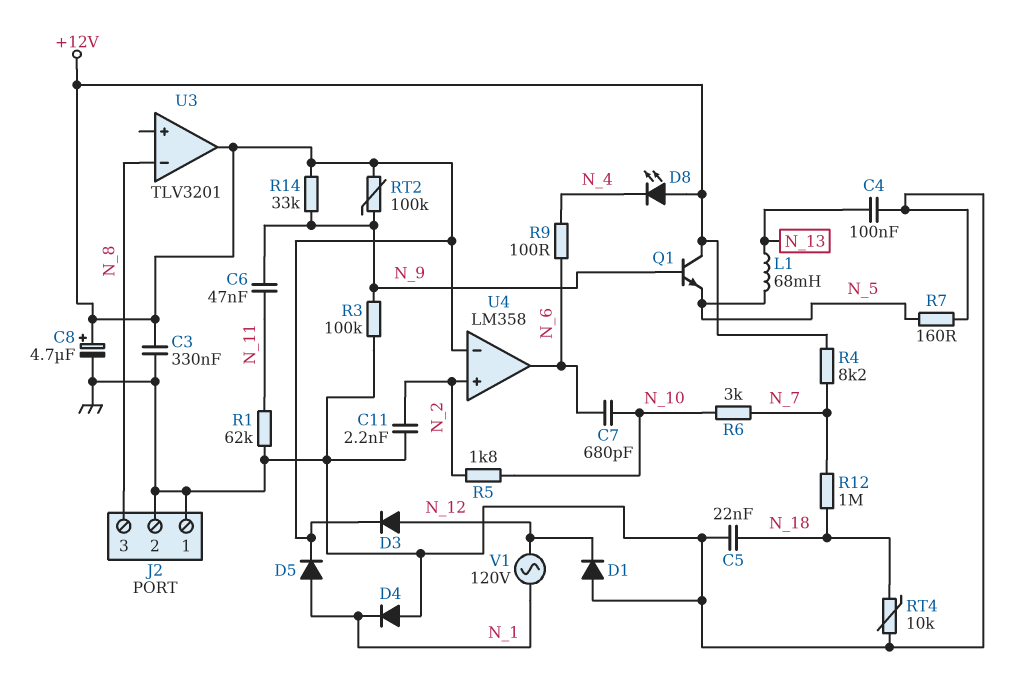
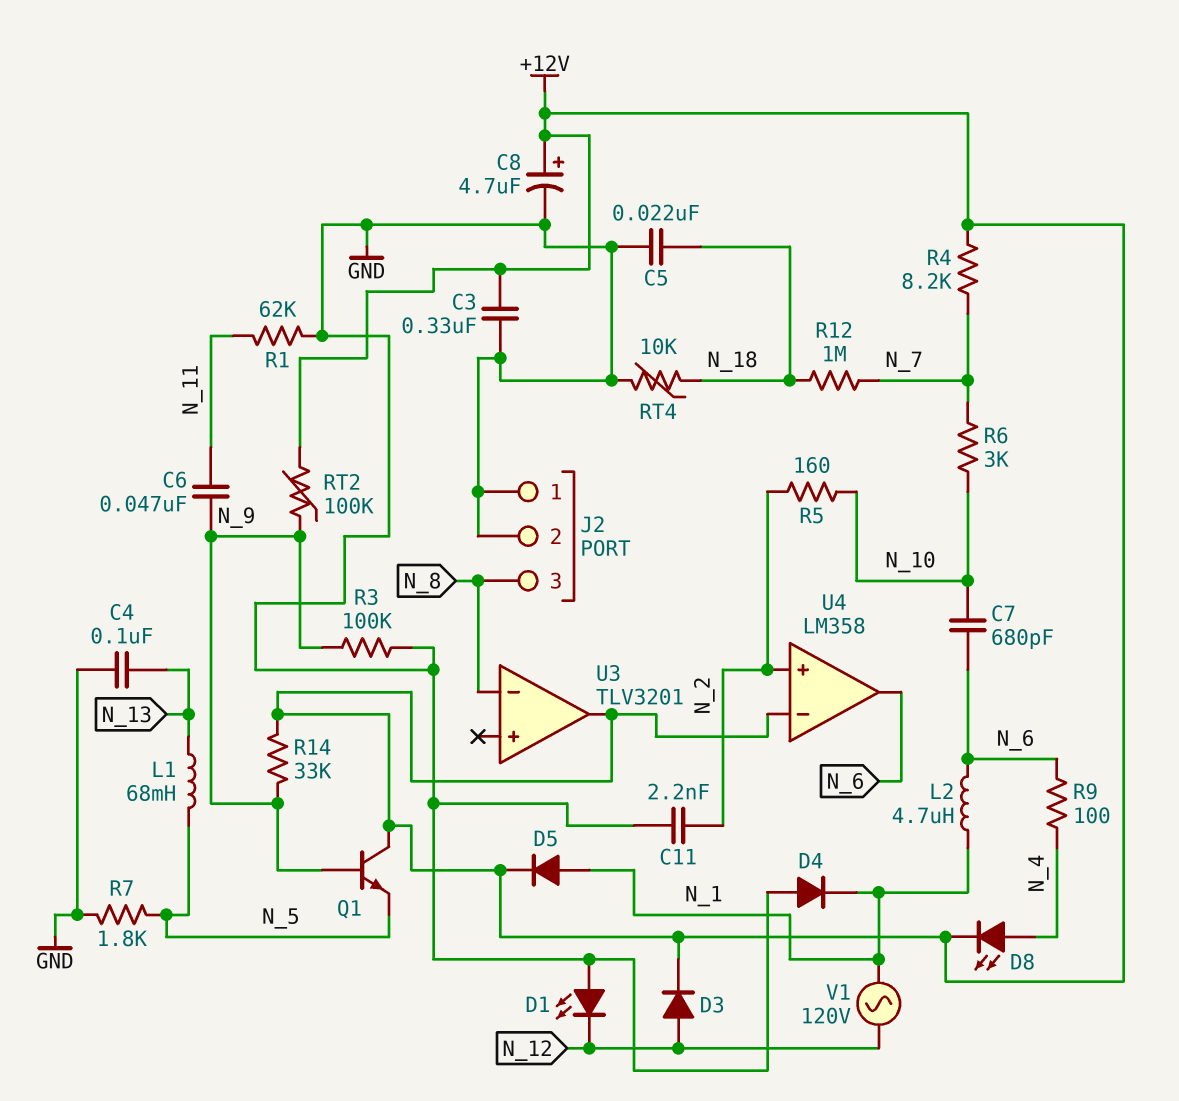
D1: diode (A GND, K N_12) -> LED (A GND, K N_12)
D8: LED (A +12V, K N_4) -> LED (A N_4, K +12V)
L2: none -> 4.7uH (N_1, N_6)
R5: 1.8k (N_2, N_10) -> 160 (N_2, N_10)
R7: 160 (GND, N_5) -> 1.8k (GND, N_5)

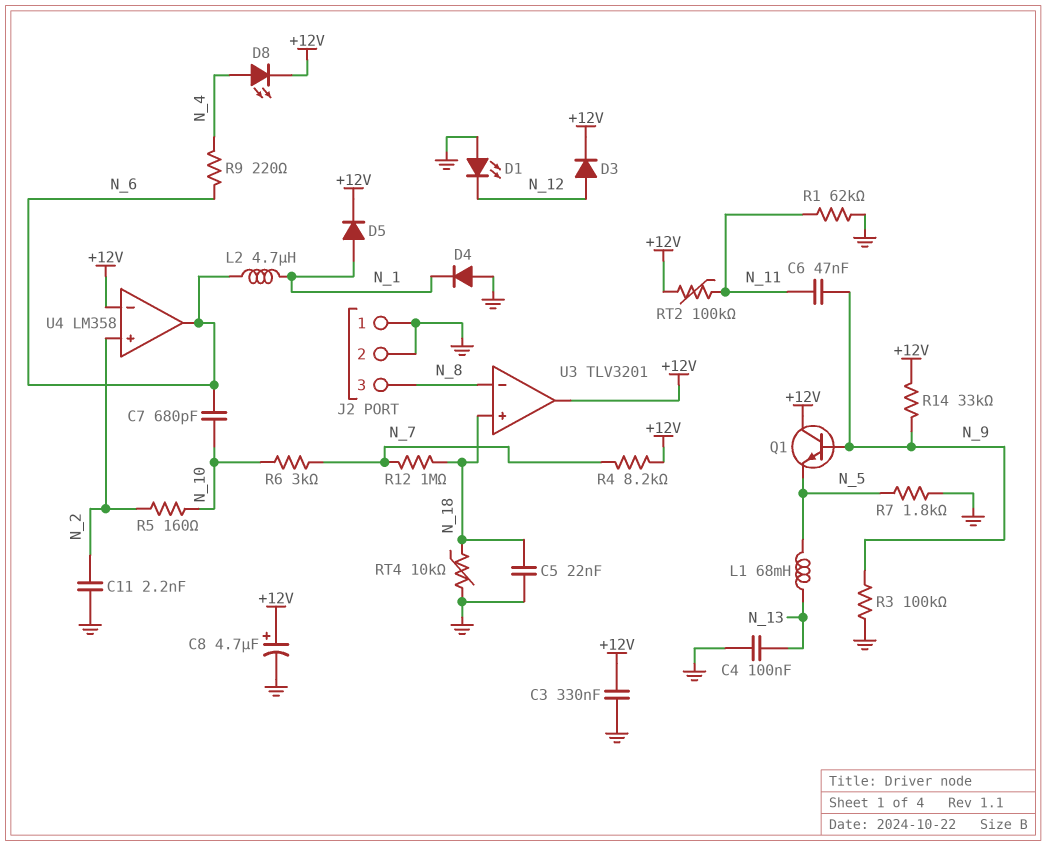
R9: 100 (N_4, N_6) -> 220 (N_4, N_6)
RT2: 100k (+12V, N_9) -> 100k (+12V, N_11)
U3 pin in+: none -> N_18
V1: AC 120V (N_1, N_12) -> none

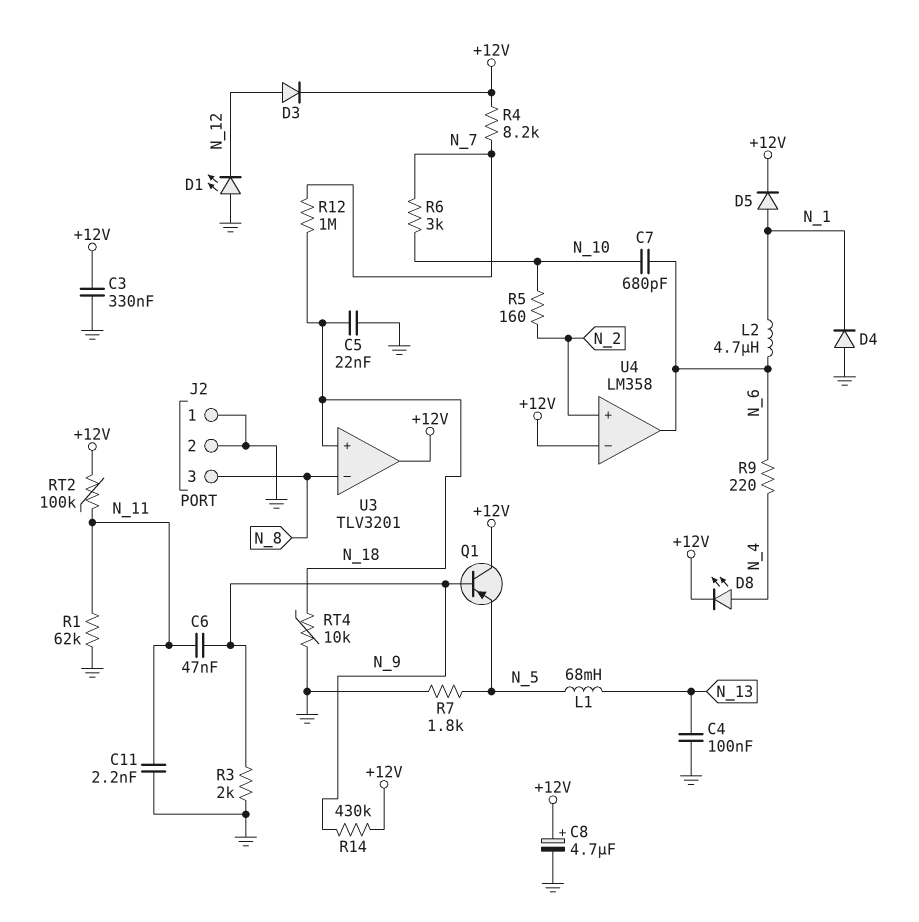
C11: 2.2nF (GND, N_2) -> 2.2nF (GND, N_11)
Q1: NPN (B N_9, C +12V, E N_5) -> PNP (B N_9, C +12V, E N_5)
R3: 100k (GND, N_9) -> 2k (GND, N_9)
R14: 33k (+12V, N_9) -> 430k (+12V, N_9)

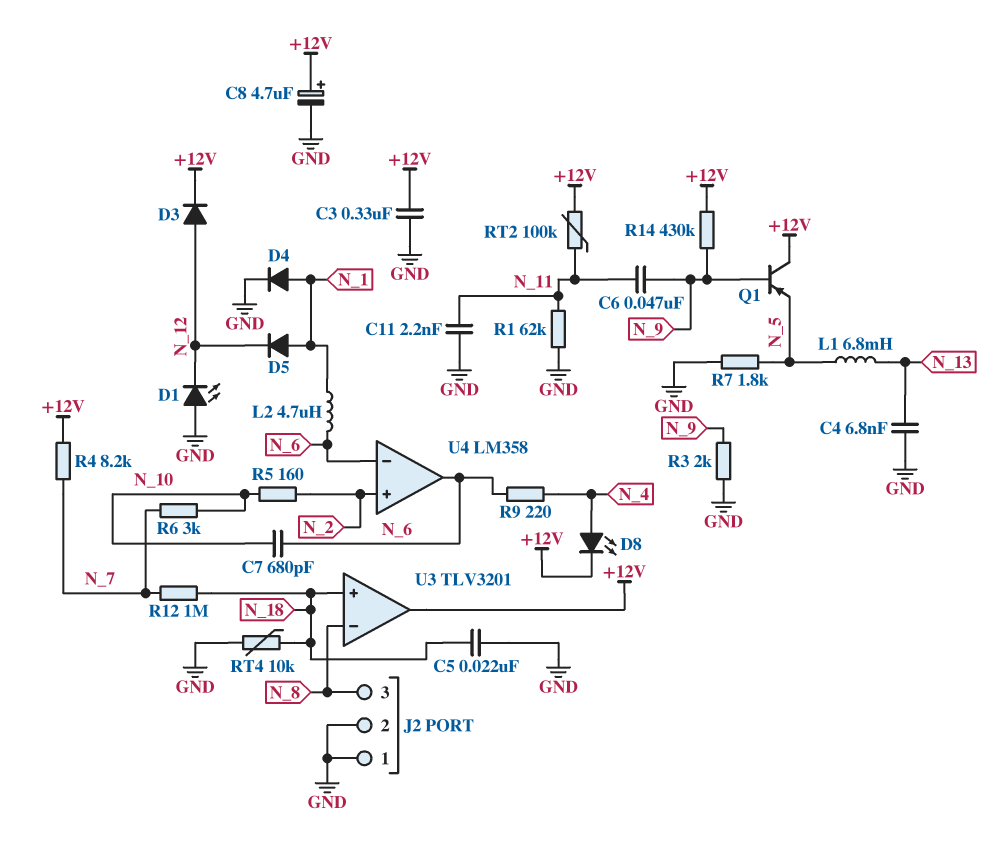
C4: 100nF (GND, N_13) -> 6.8nF (GND, N_13)
D4: diode (A GND, K N_1) -> diode (A N_1, K GND)
D5: diode (A N_1, K +12V) -> diode (A N_1, K N_12)
L1: 68mH (N_5, N_13) -> 6.8mH (N_5, N_13)
U4 pin in-: +12V -> N_6

